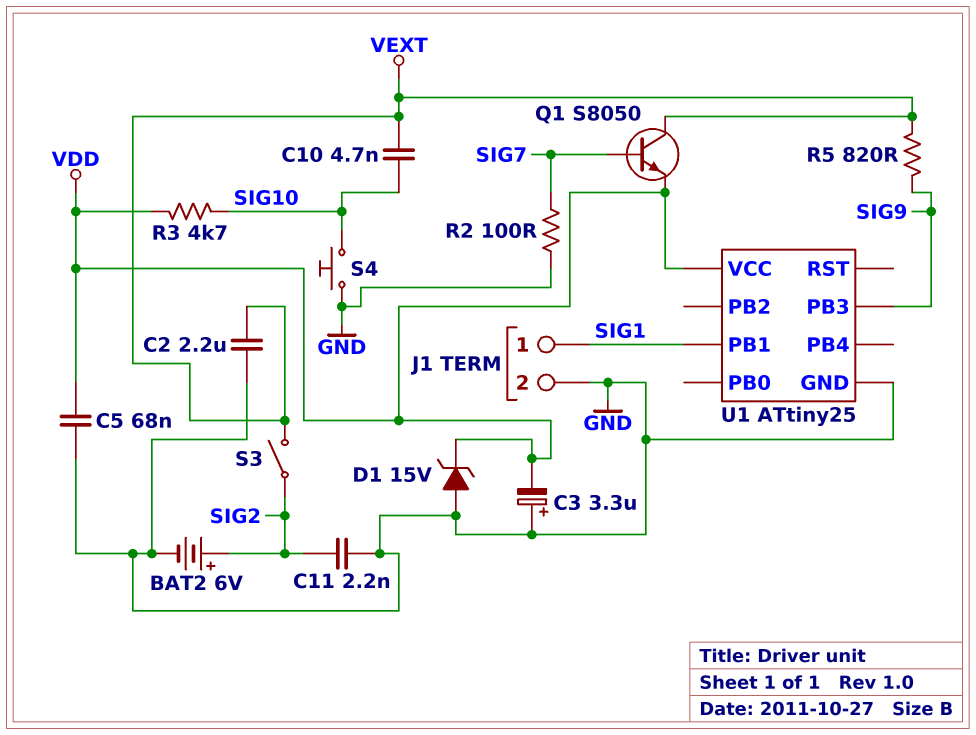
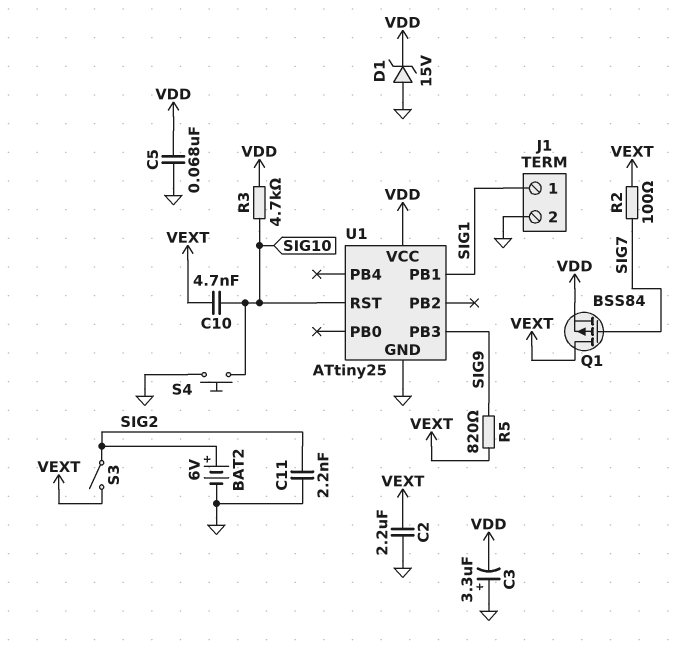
Q1: NPN S8050 (B SIG7, C VEXT, E VDD) -> PMOS BSS84 (G SIG7, D VEXT, S VDD)
R2: 100 (GND, SIG7) -> 100 (SIG7, VEXT)
U1 pin RST: none -> SIG10

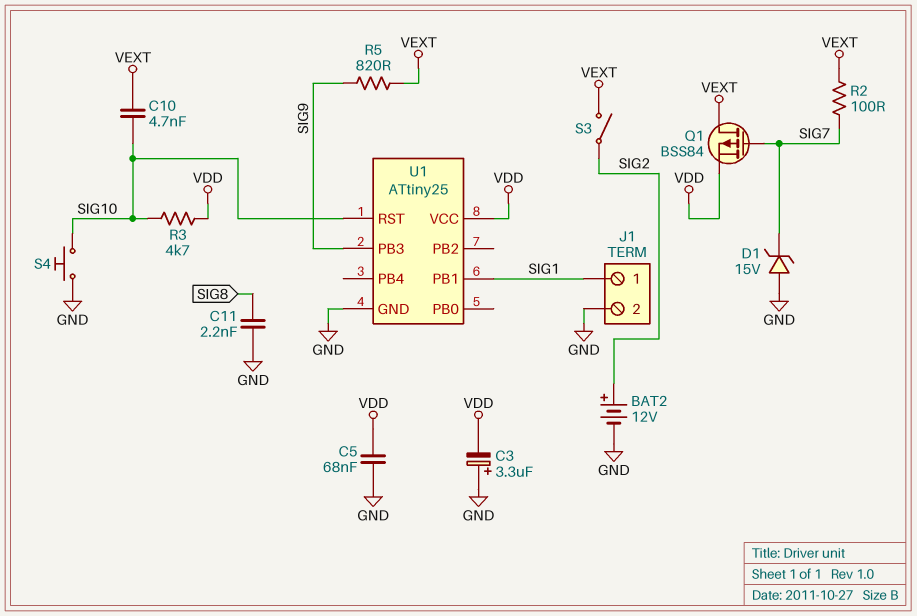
BAT2: 6V (plus SIG2, minus GND) -> 12V (plus SIG2, minus GND)
C2: 2.2uF (GND, VEXT) -> none
C11: 2.2nF (GND, SIG2) -> 2.2nF (GND, SIG8)
D1: zener 15V (A GND, K VDD) -> zener 15V (A GND, K SIG7)

